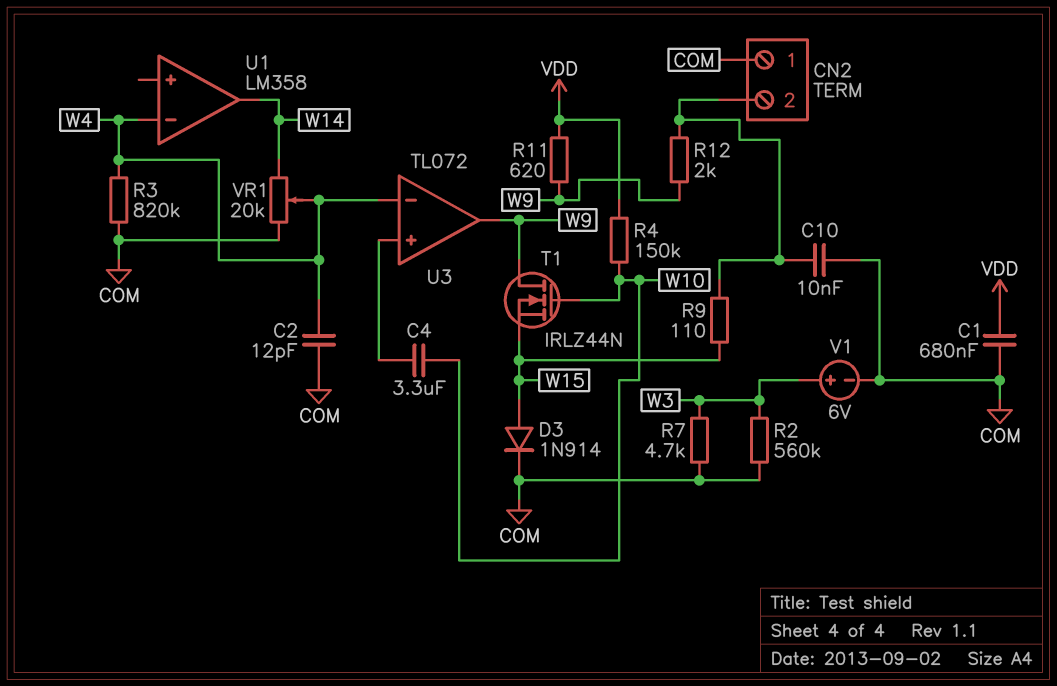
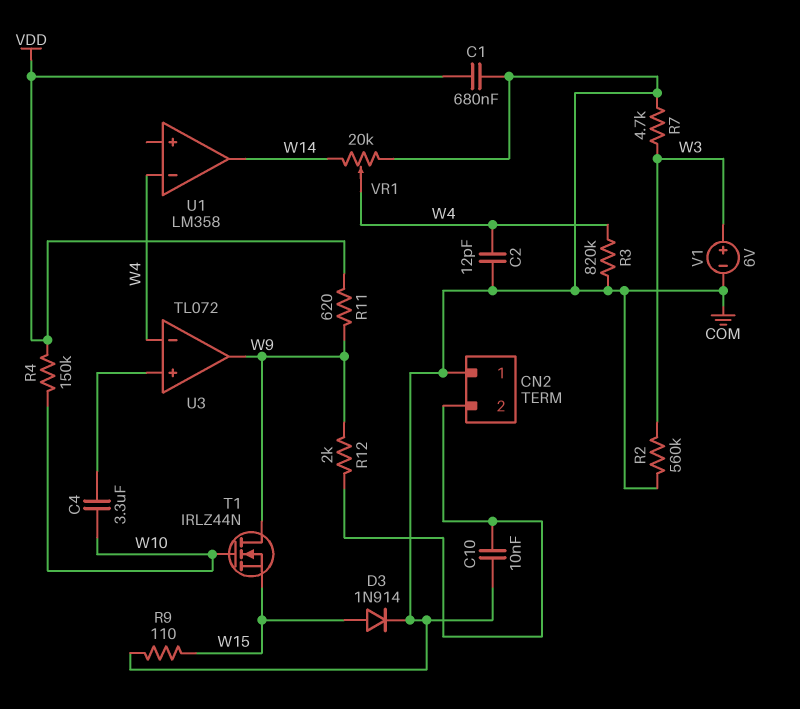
R9: 110 (CN2/2, W15) -> 110 (COM, W15)

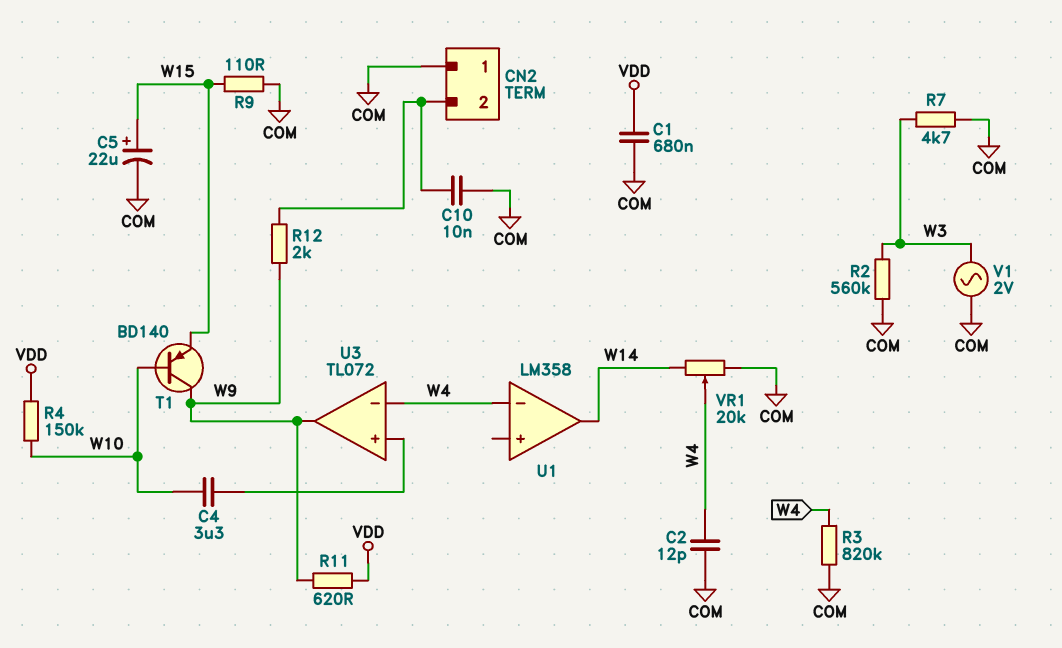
C5: none -> 22uF (plus W15, minus COM)
D3: diode 1N914 (A W15, K COM) -> none
T1: NMOS IRLZ44N (G W10, D W9, S W15) -> PNP BD140 (B W10, C W9, E W15)
V1: 6V (plus W3, minus COM) -> AC 2V (COM, W3)

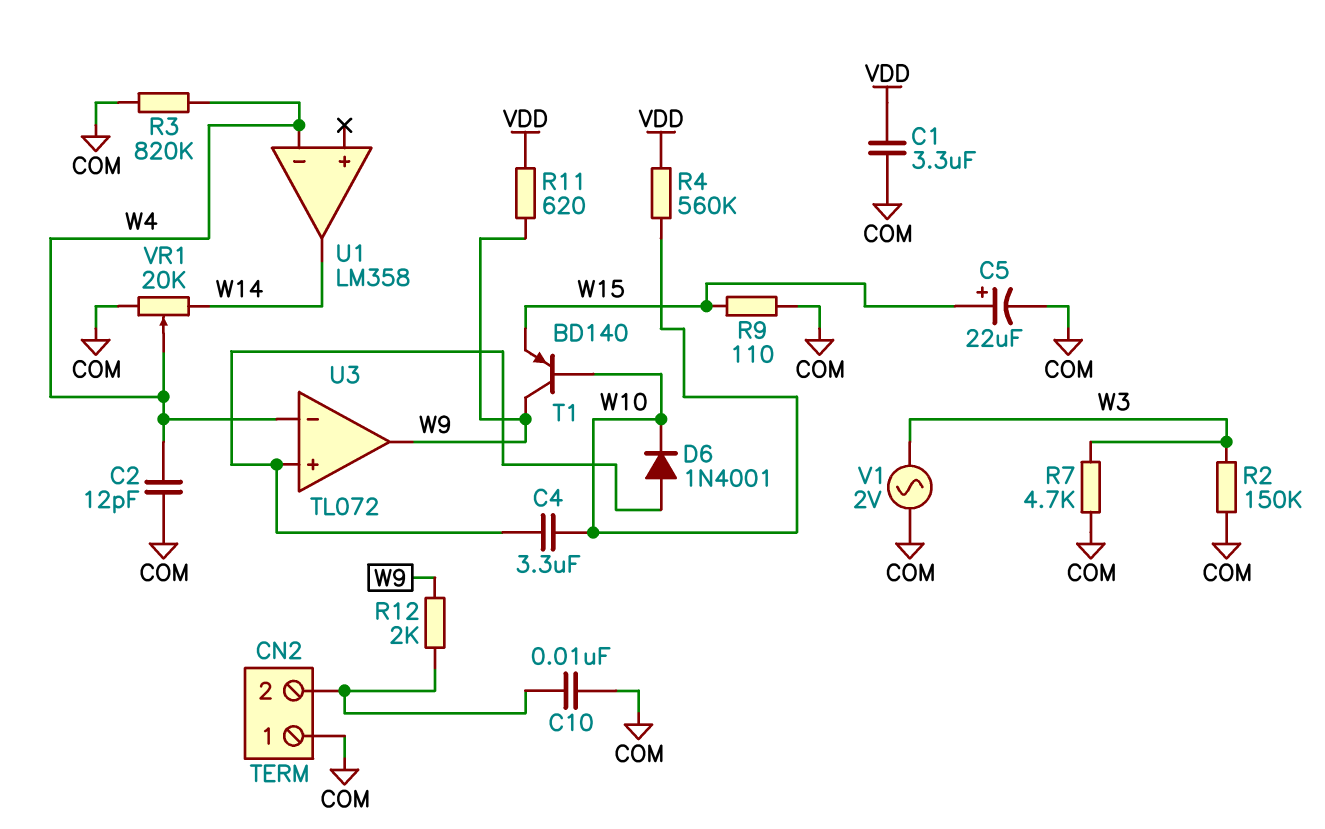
C1: 680nF (COM, VDD) -> 3.3uF (COM, VDD)
D6: none -> diode 1N4001 (A U3/in+, K W10)
R2: 560k (COM, W3) -> 150k (COM, W3)
R4: 150k (VDD, W10) -> 560k (VDD, W10)

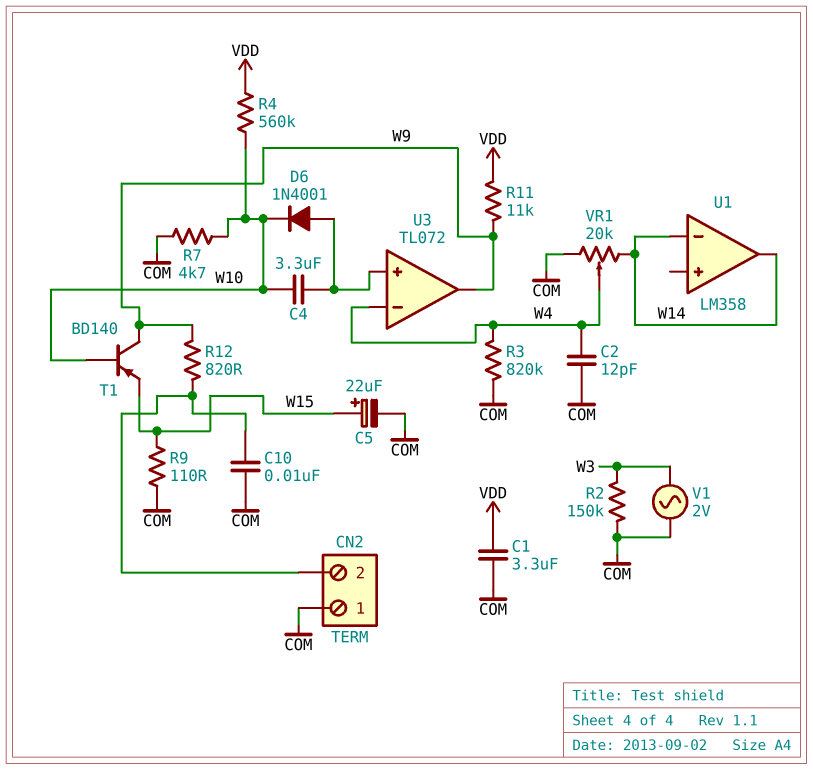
R7: 4.7k (COM, W3) -> 4.7k (COM, W10)
R11: 620 (VDD, W9) -> 11k (VDD, W9)
R12: 2k (CN2/2, W9) -> 820 (CN2/2, W9)
U1 pin in-: W4 -> W14

